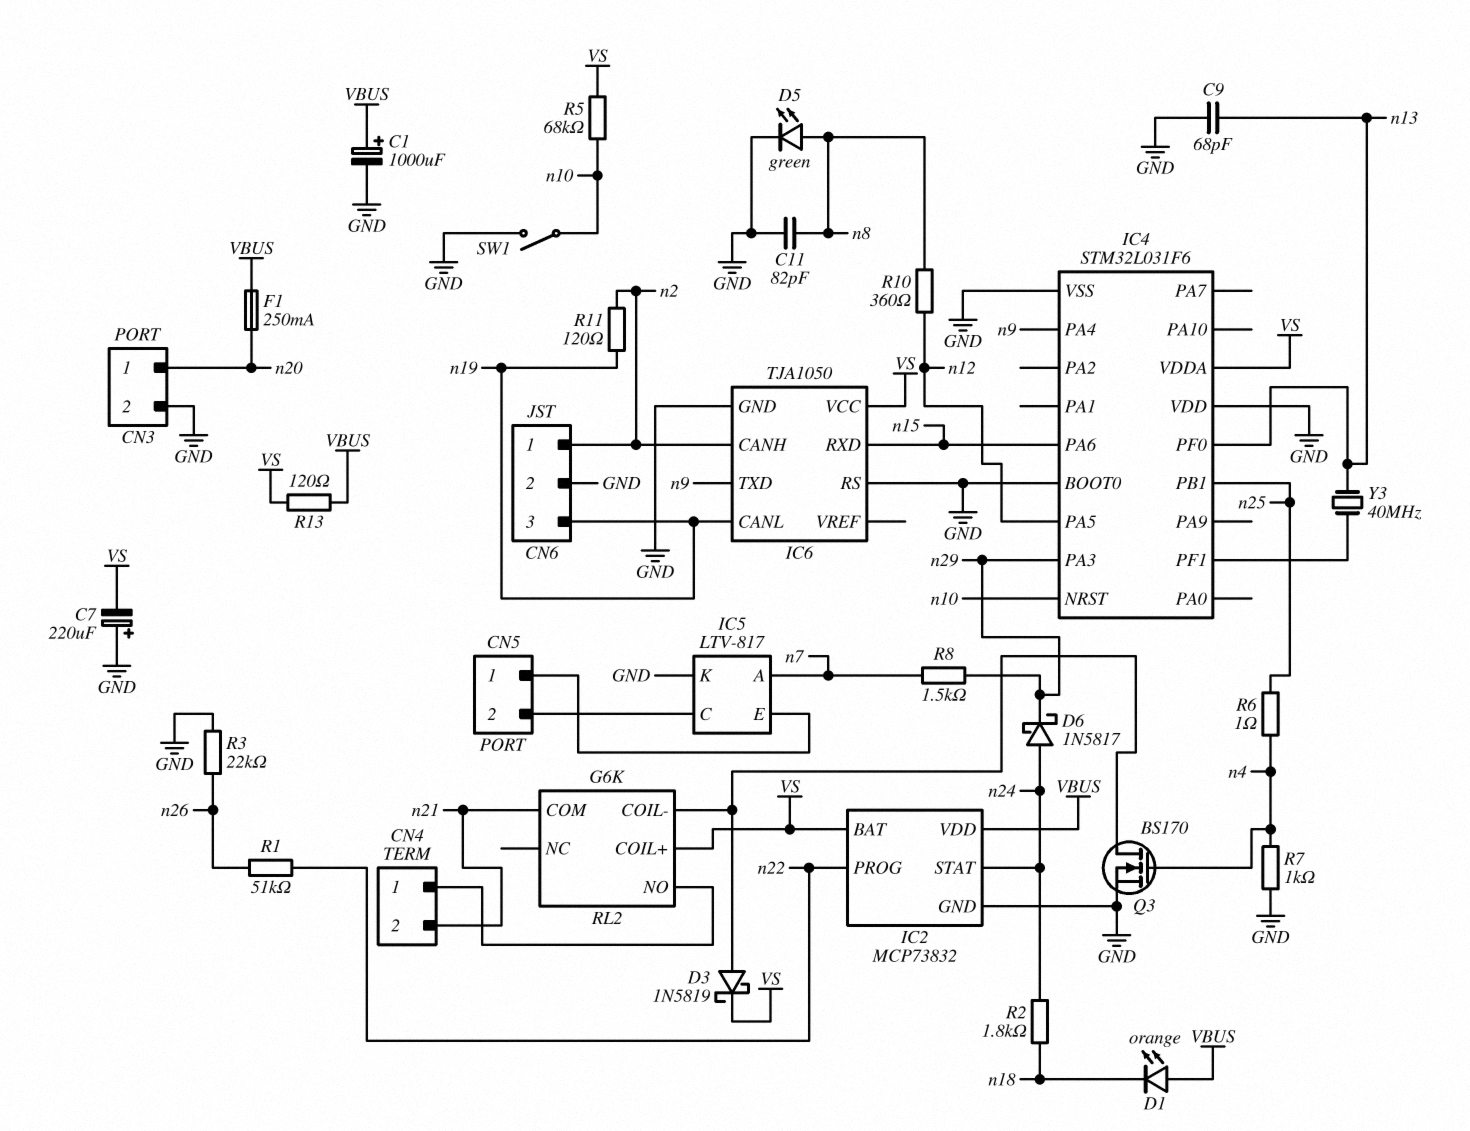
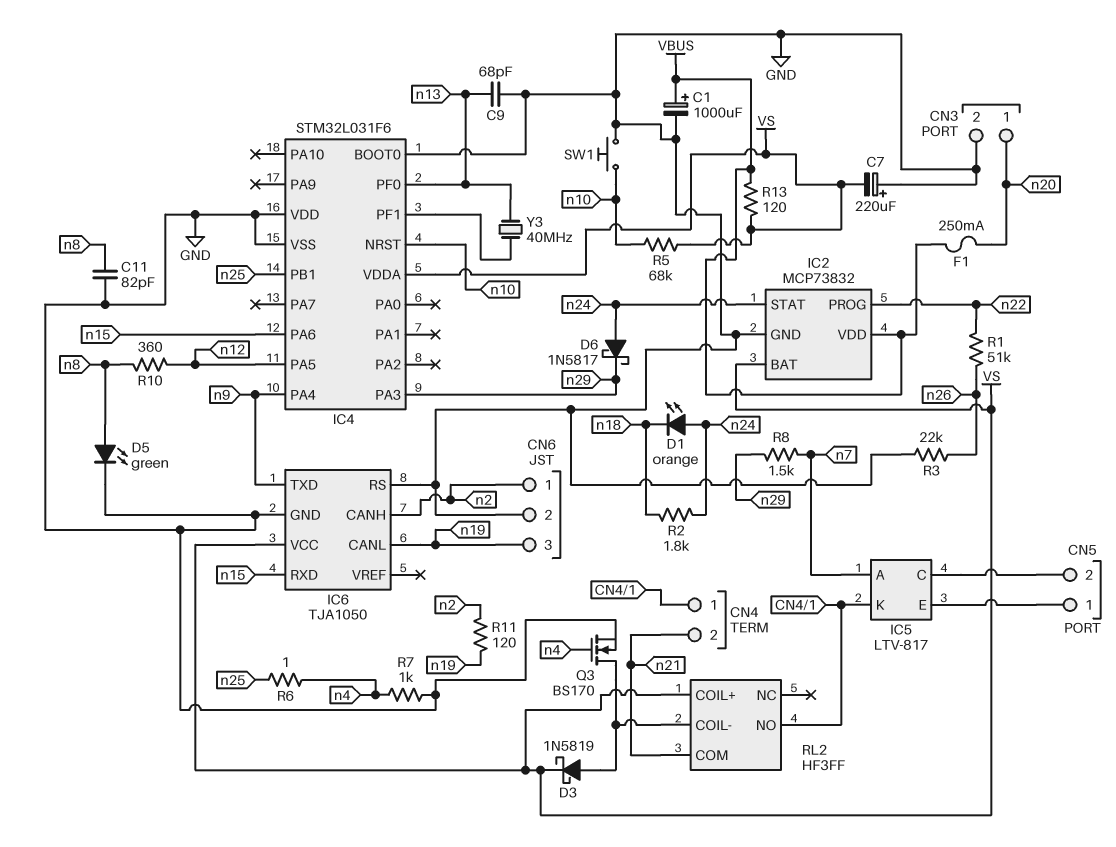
D1: LED orange (A VBUS, K n18) -> LED orange (A n24, K n18)
IC5 pin K: GND -> CN4/1
RL2: G6K -> HF3FF
SW1: switch (GND, n10) -> button (GND, n10)

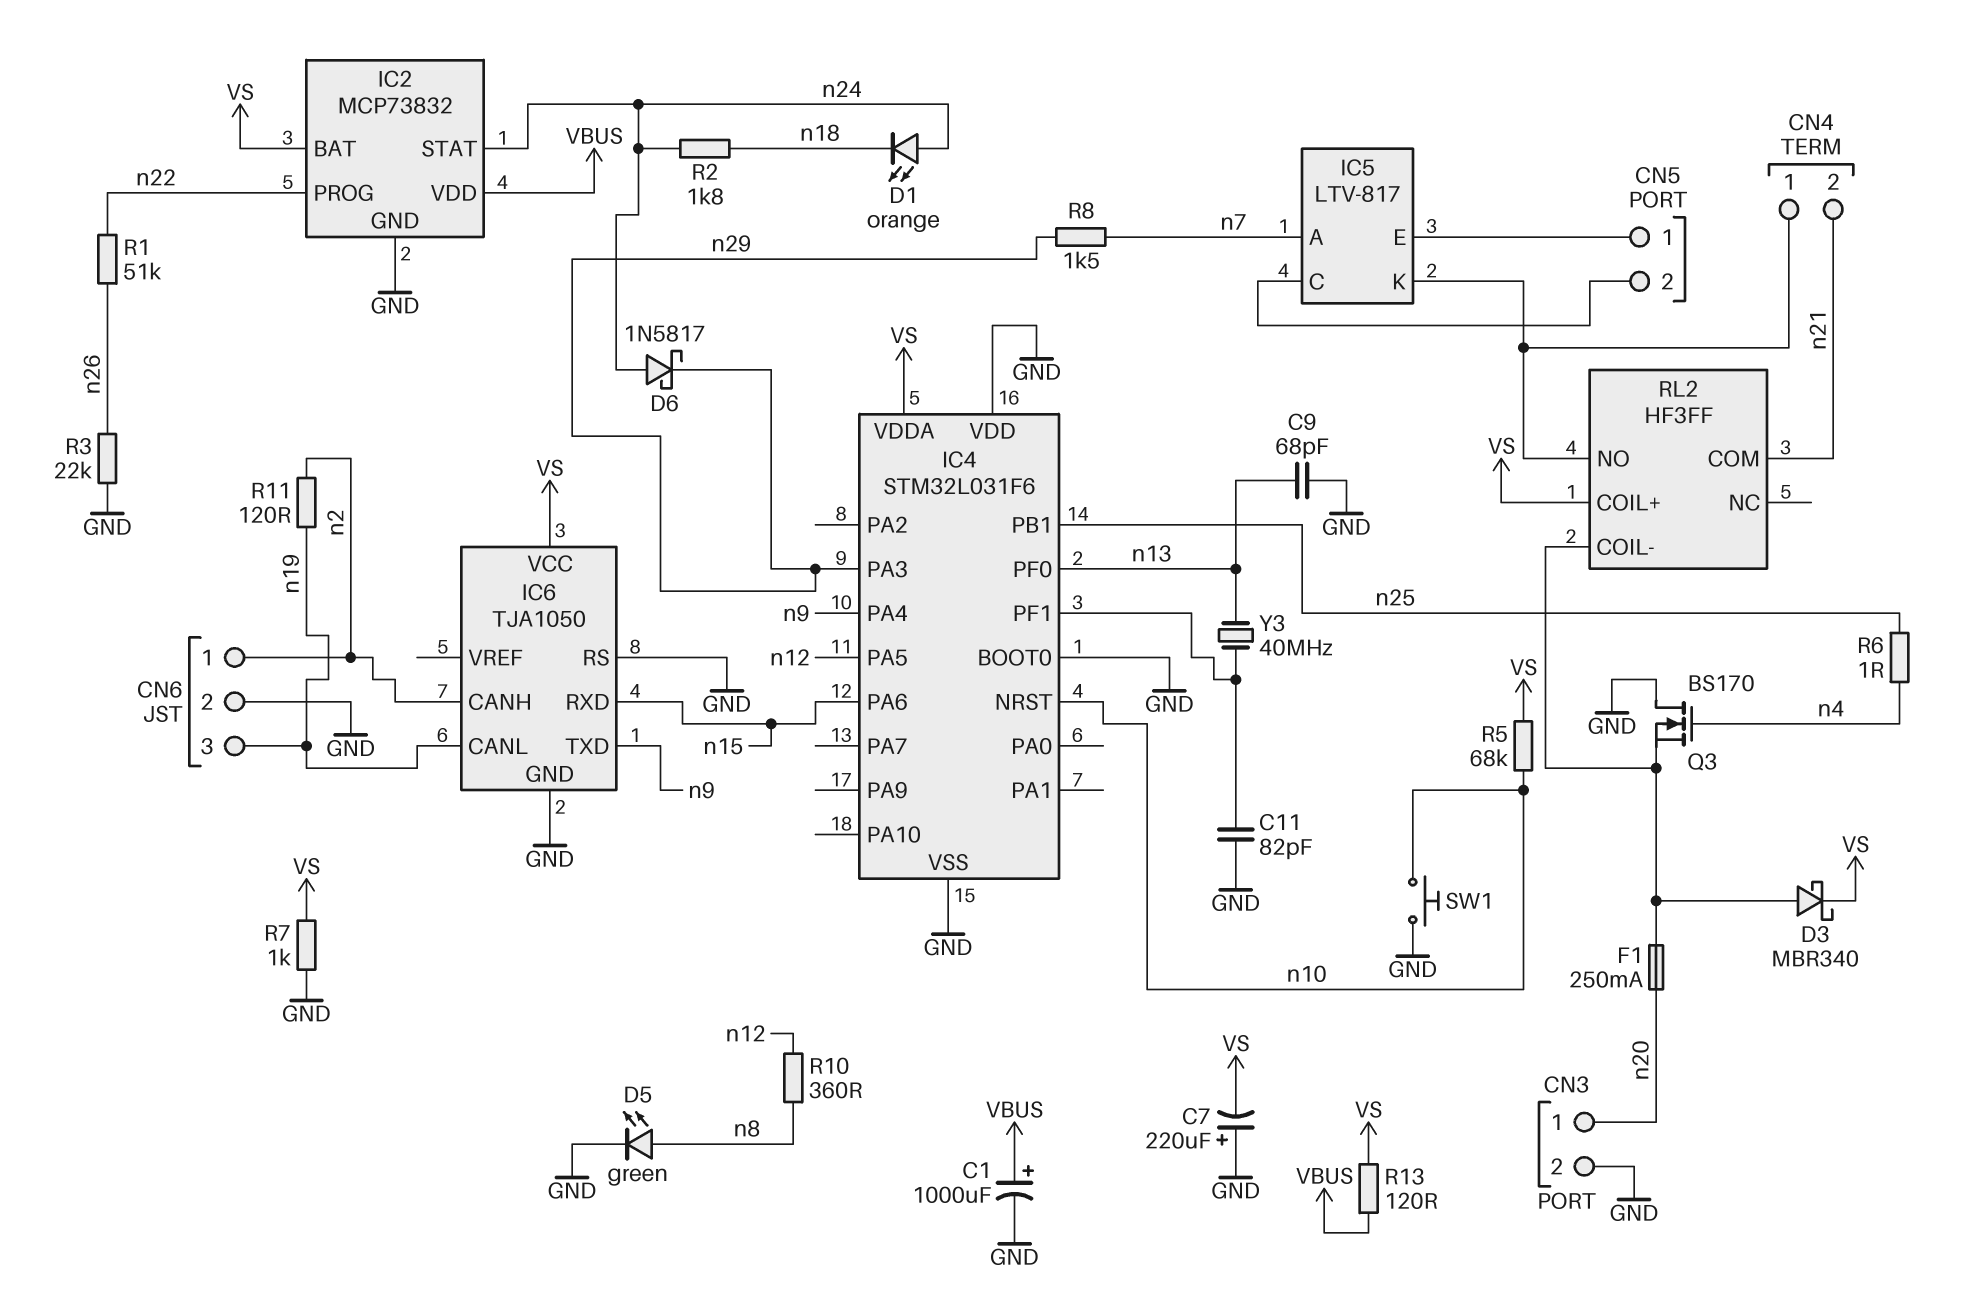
C11: 82pF (GND, n8) -> 82pF (GND, IC4/PF1)
D3: schottky 1N5819 (A RL2/COIL-, K VS) -> schottky MBR340 (A RL2/COIL-, K VS)
F1: 250mA (VBUS, n20) -> 250mA (RL2/COIL-, n20)
Q3: NMOS BS170 (G n4, D RL2/COIL-, S GND) -> NMOS BS170 (G n4, D GND, S RL2/COIL-)
R7: 1k (GND, n4) -> 1k (GND, VS)

